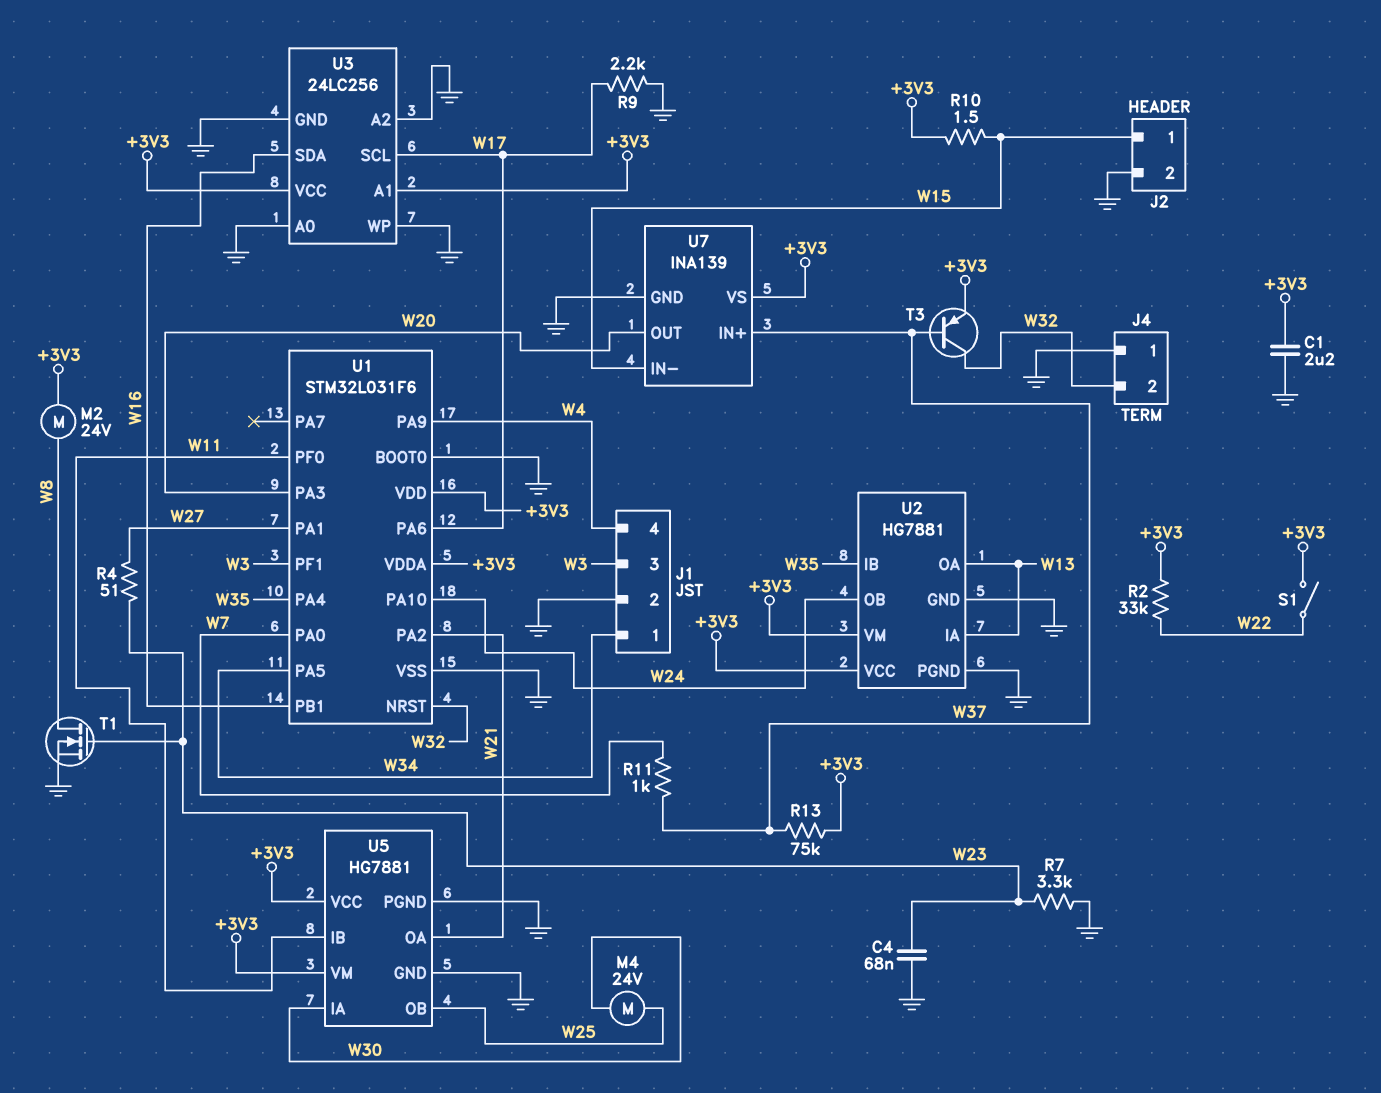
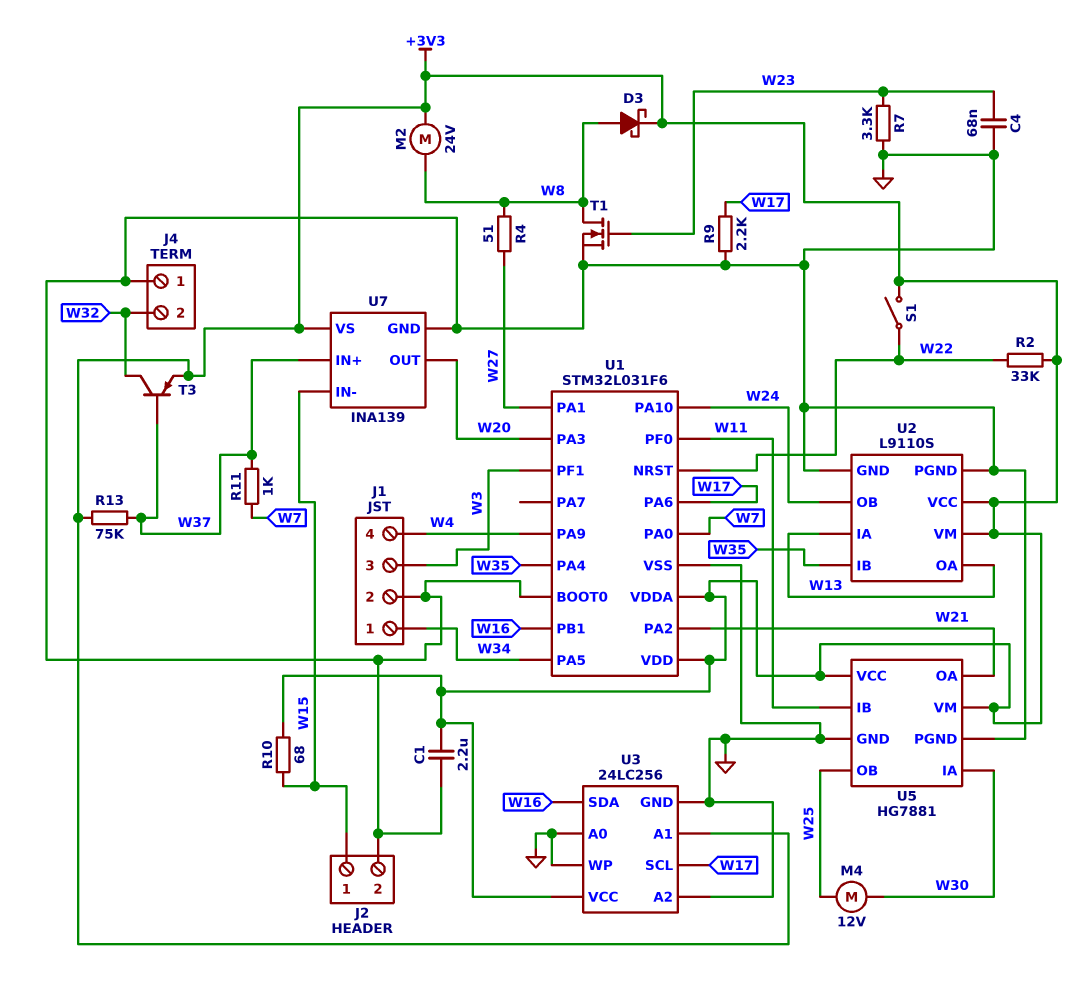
D3: none -> schottky (A W8, K +3V3)
M4: motor 24V (W25, W30) -> motor 12V (W25, W30)
R4: 51 (W23, W27) -> 51 (W8, W27)
R10: 1.5 (+3V3, W15) -> 68 (+3V3, W15)
U1 pin NRST: W32 -> W22
U2: HG7881 -> L9110S

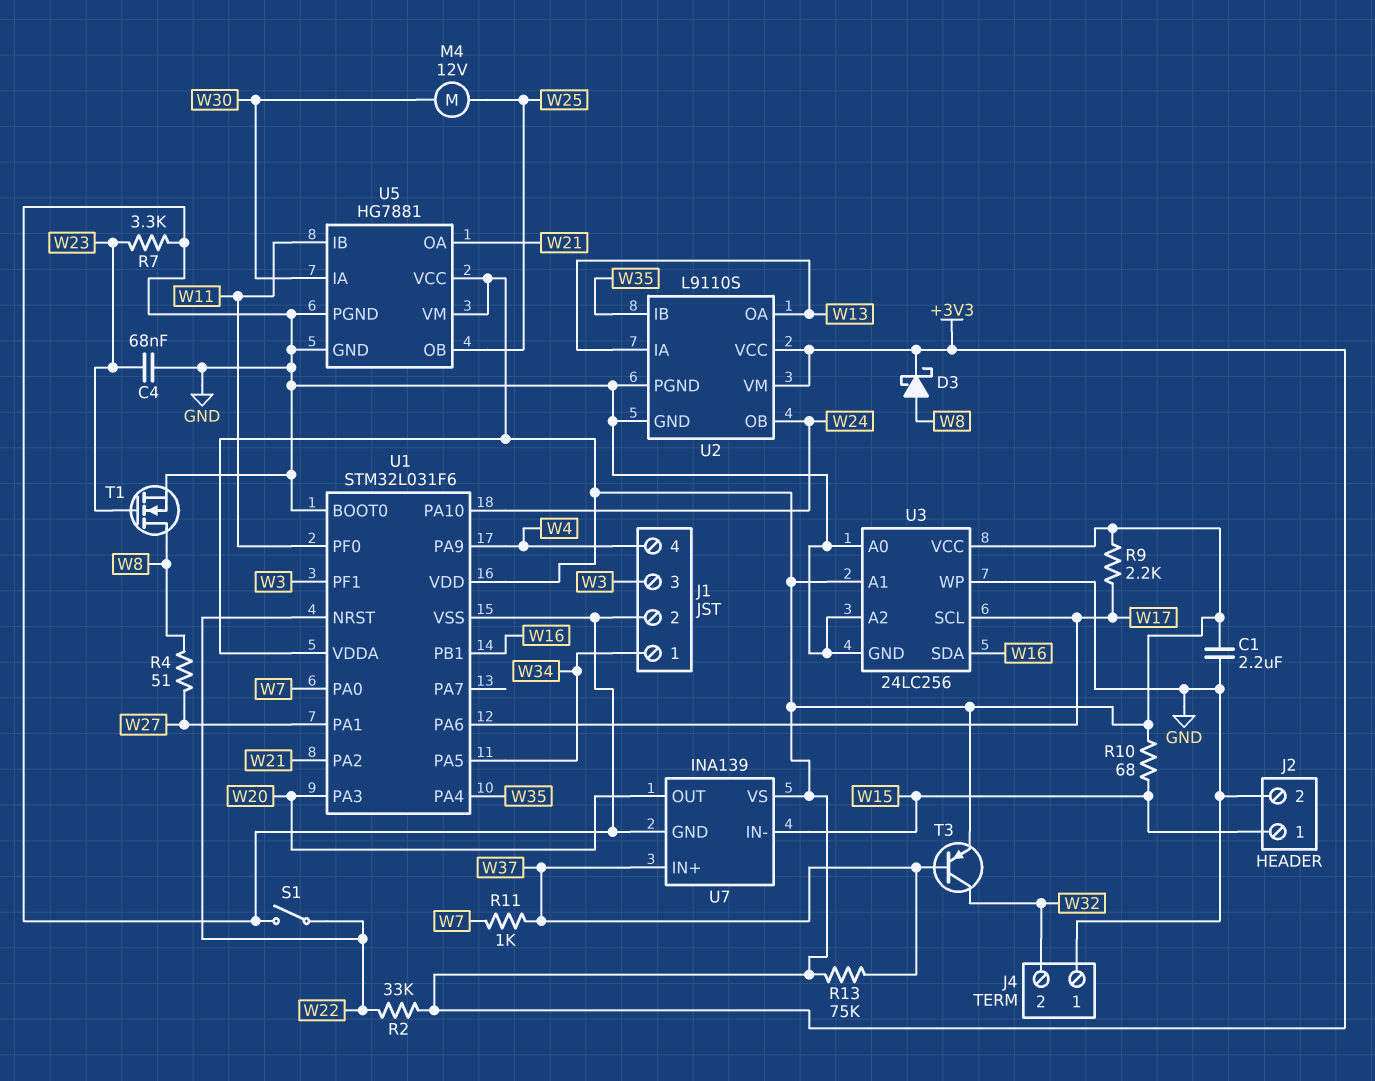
M2: motor 24V (+3V3, W8) -> none
R9: 2.2k (GND, W17) -> 2.2k (+3V3, W17)
S1: switch (+3V3, W22) -> switch (GND, W22)

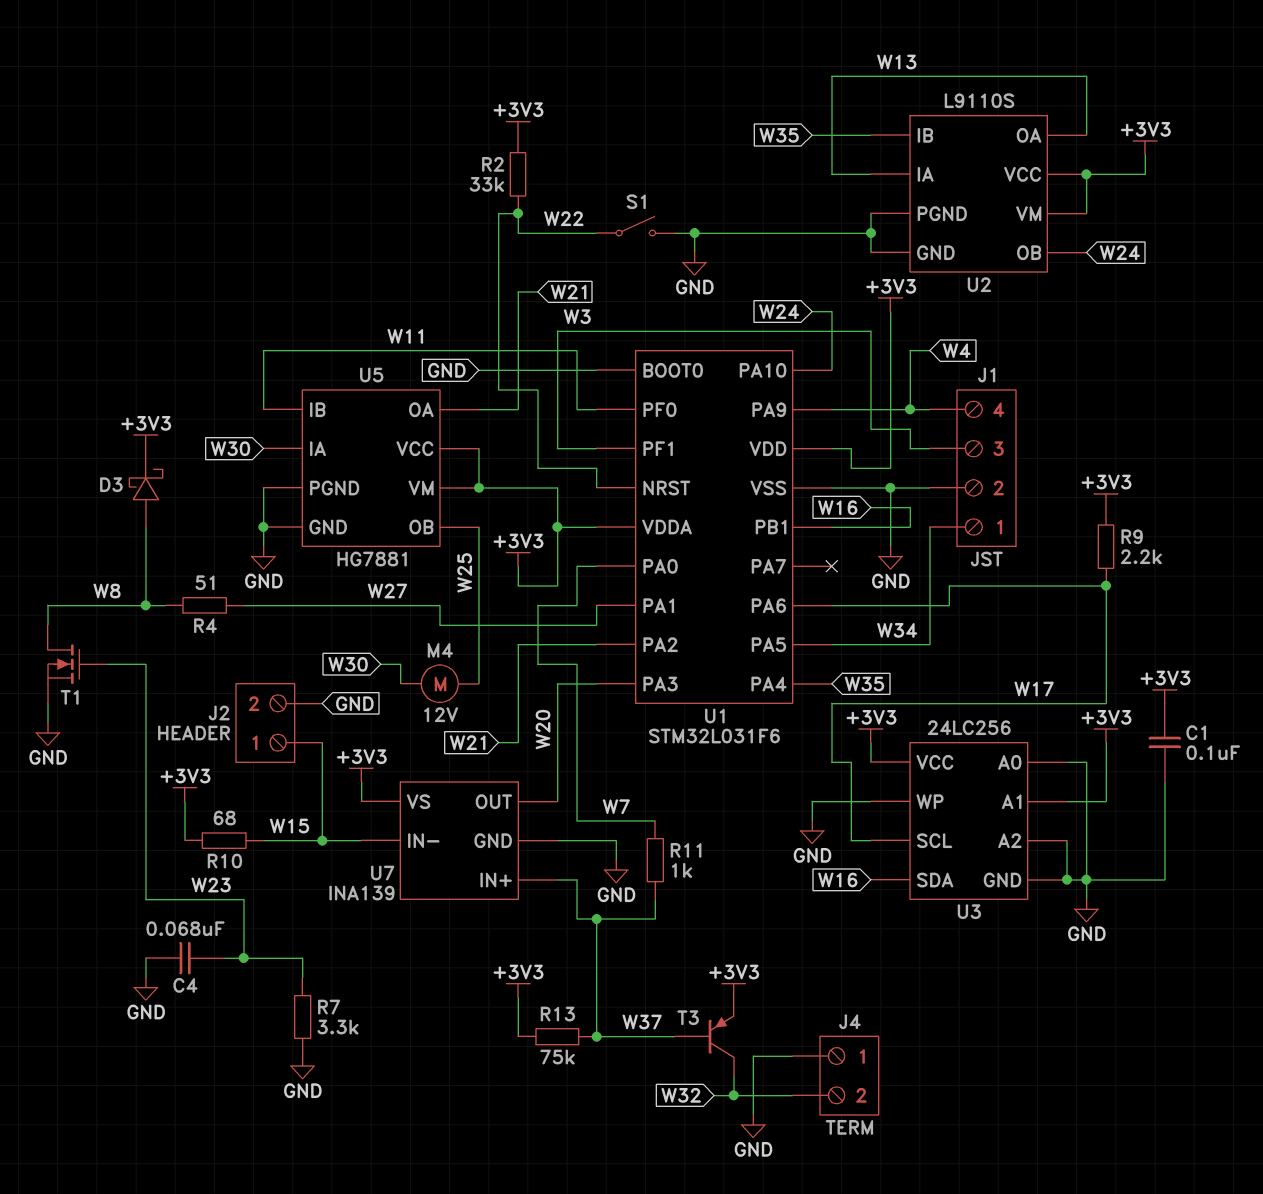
C1: 2.2uF (+3V3, GND) -> 100nF (+3V3, GND)

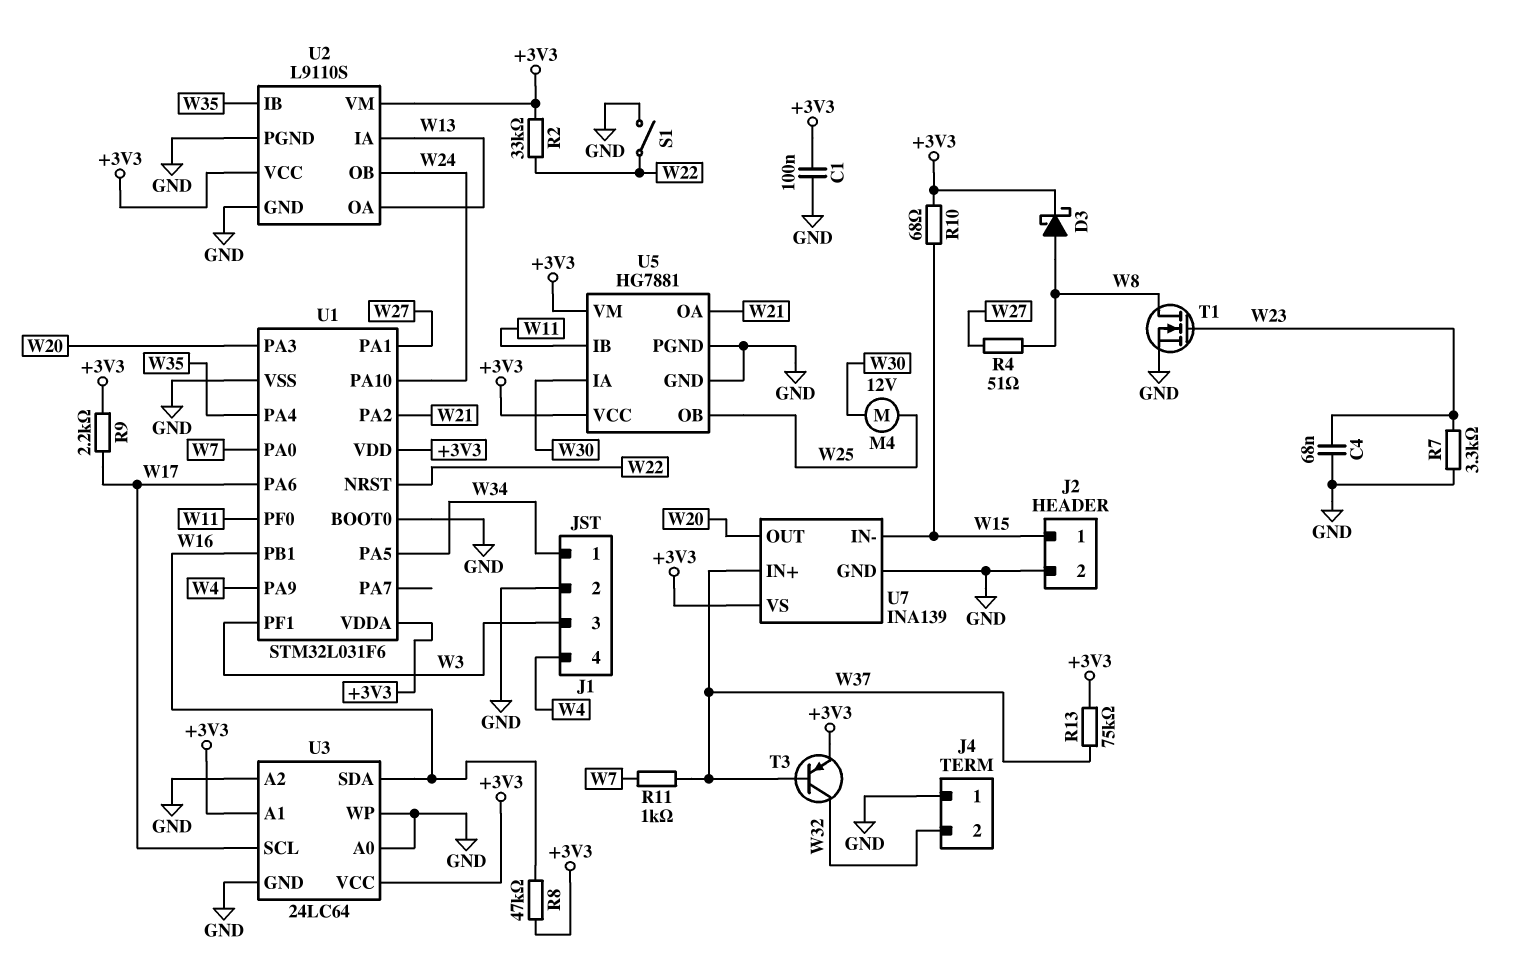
R8: none -> 47k (+3V3, W16)
U3: 24LC256 -> 24LC64

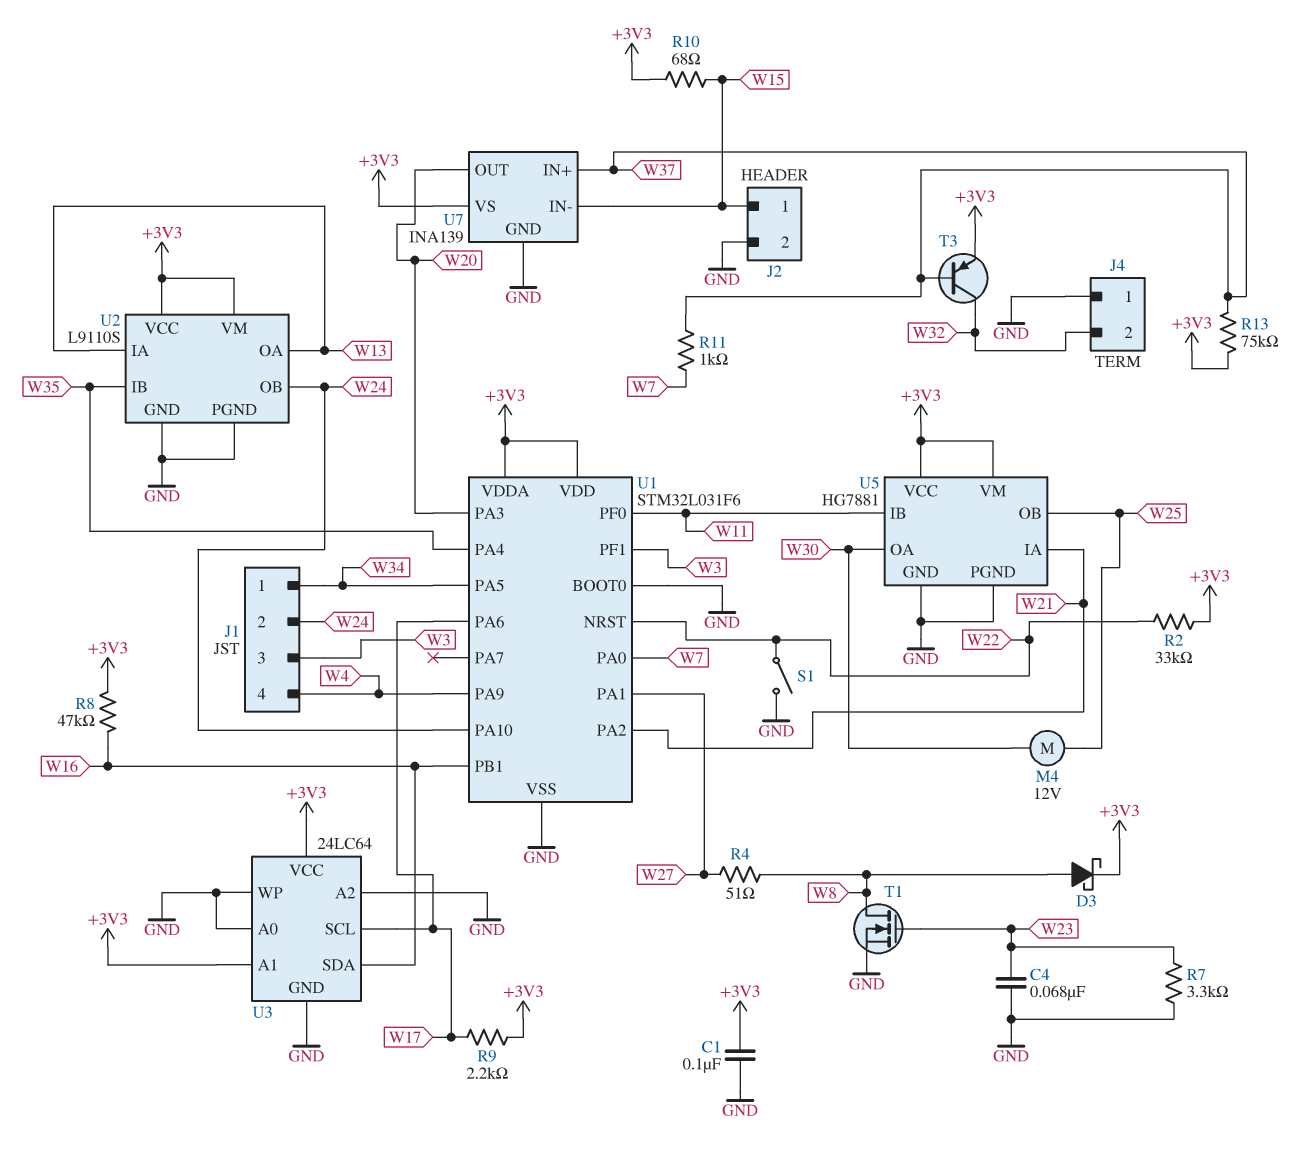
J1 pin 2: GND -> W24
U5 pin IA: W30 -> W21
U5 pin OA: W21 -> W30

